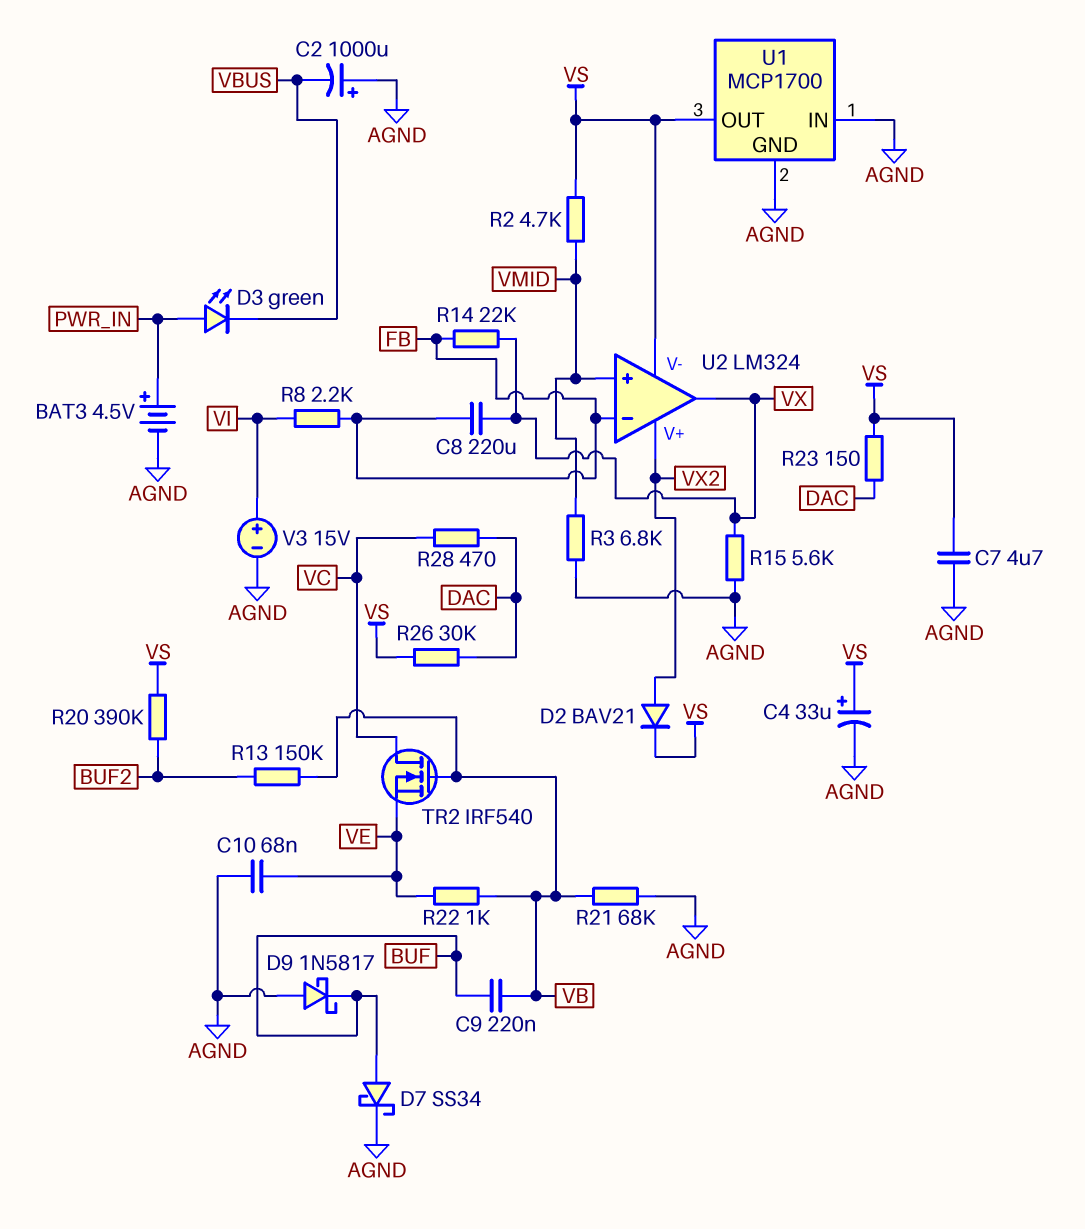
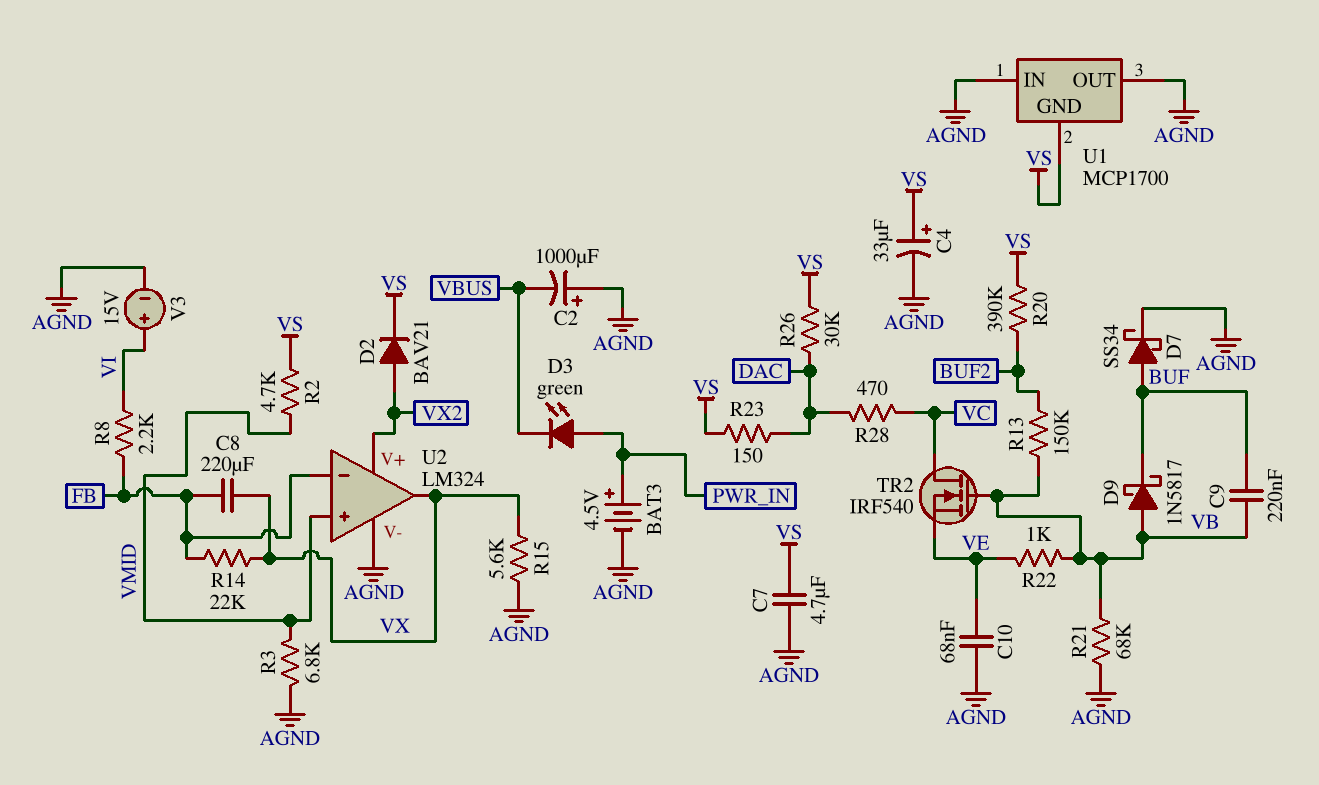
D9: schottky 1N5817 (A AGND, K BUF) -> schottky 1N5817 (A VB, K BUF)
U1 pin GND: AGND -> VS
U1 pin OUT: VS -> AGND
U2 pin V-: VS -> AGND

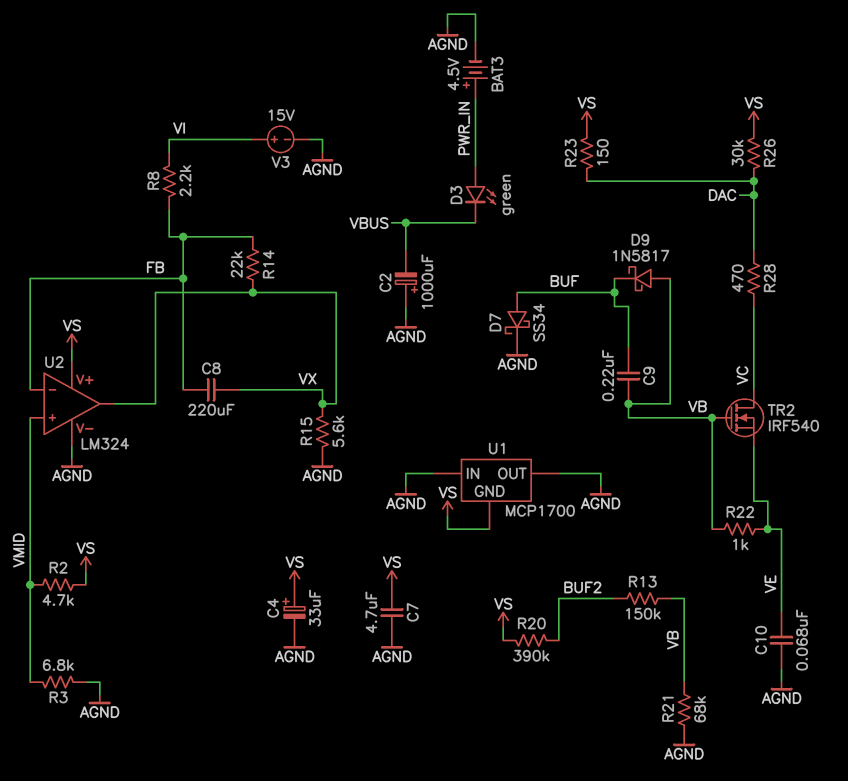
D2: diode BAV21 (A VX2, K VS) -> none
U2 pin V+: VX2 -> VS

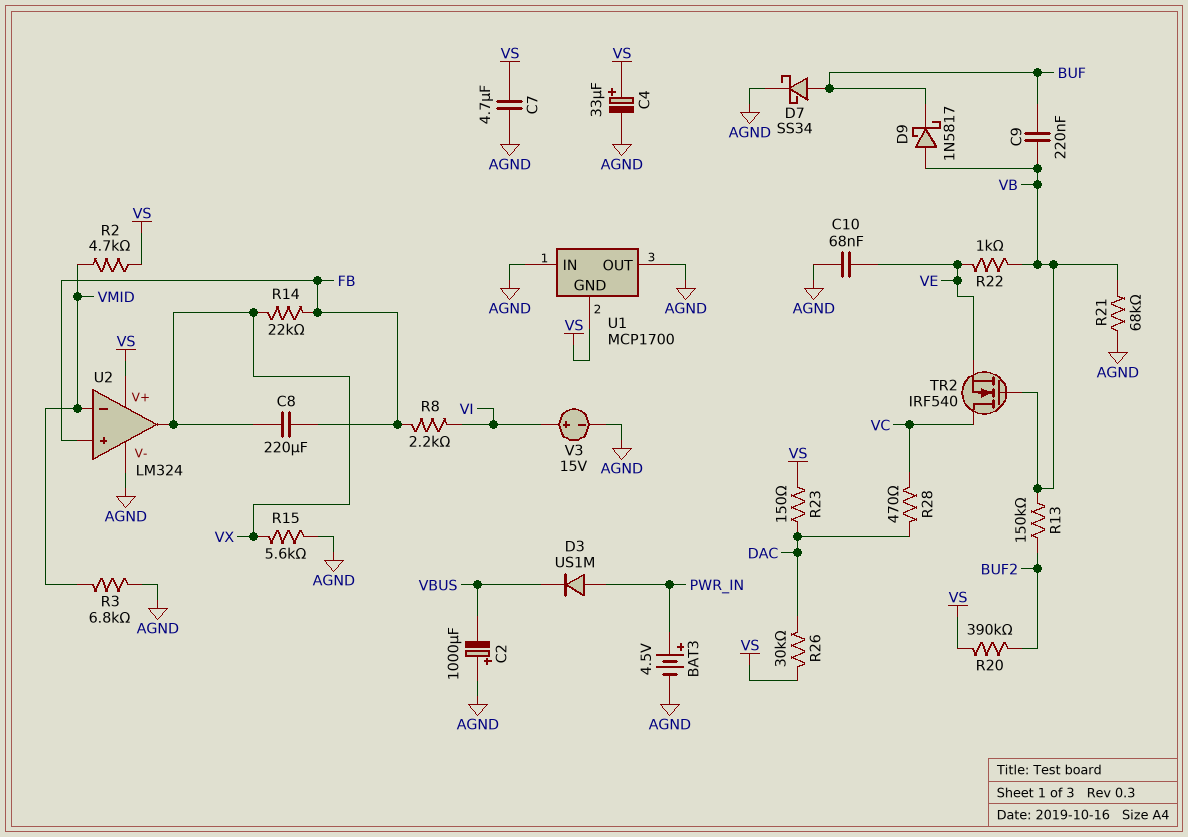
D3: LED green (A PWR_IN, K VBUS) -> diode US1M (A PWR_IN, K VBUS)
U2 pin in+: VMID -> FB
U2 pin in-: FB -> VMID

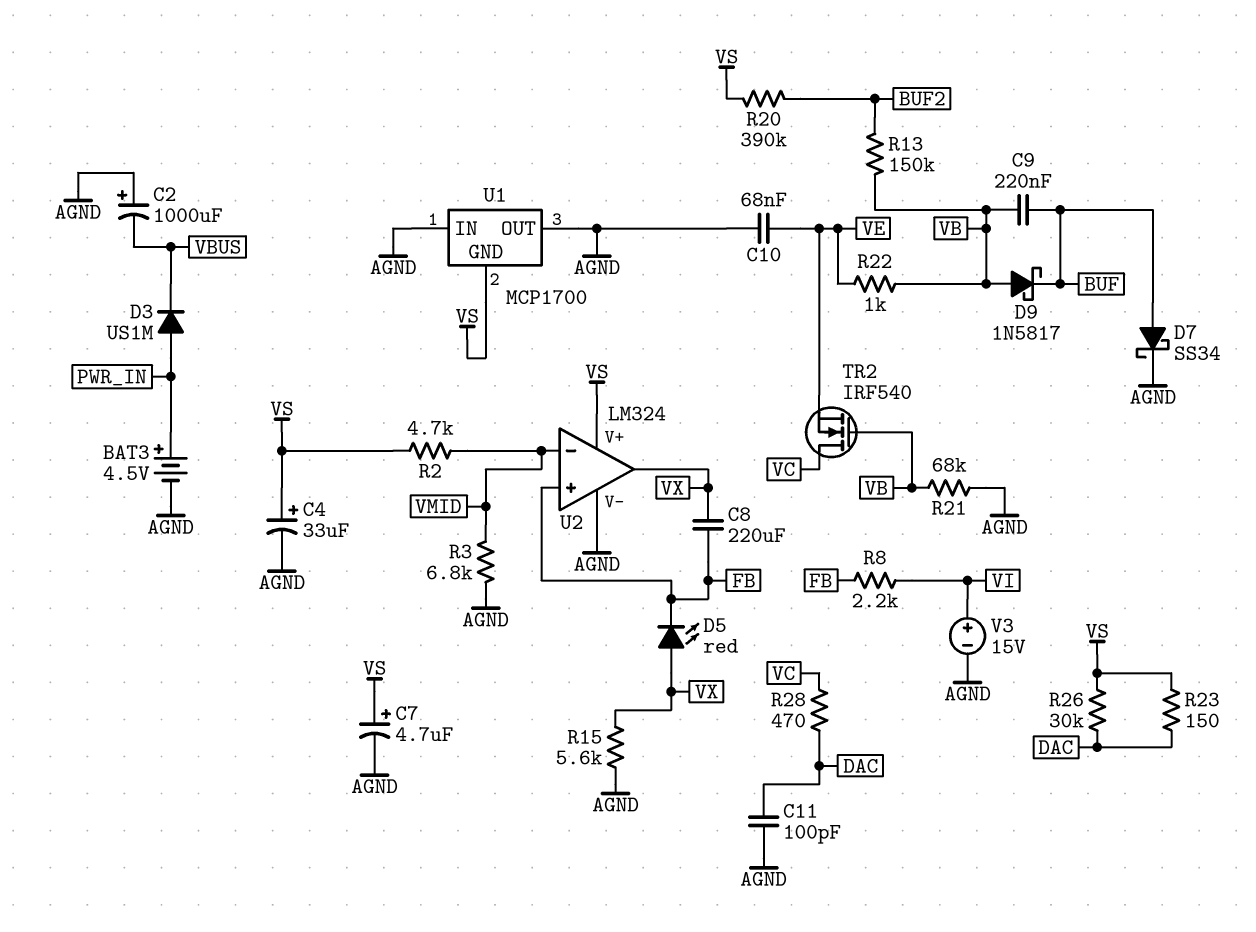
C7: 4.7uF (AGND, VS) -> 4.7uF (plus VS, minus AGND)
C11: none -> 100pF (AGND, DAC)
D5: none -> LED red (A VX, K FB)
R14: 22k (FB, VX) -> none

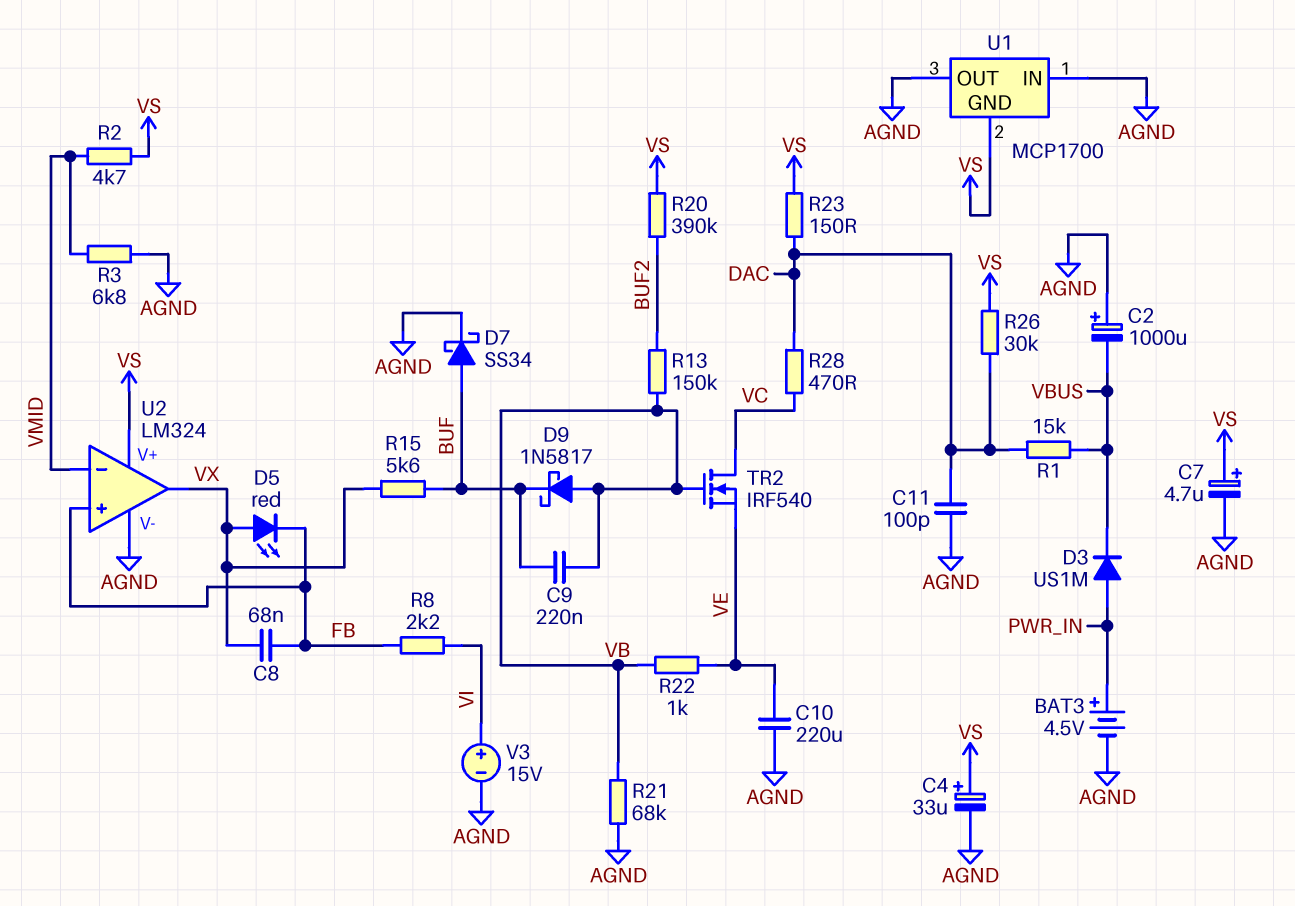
C8: 220uF (FB, VX) -> 68nF (FB, VX)
C10: 68nF (AGND, VE) -> 220uF (AGND, VE)
R1: none -> 15k (DAC, VBUS)
R15: 5.6k (AGND, VX) -> 5.6k (BUF, VX)

